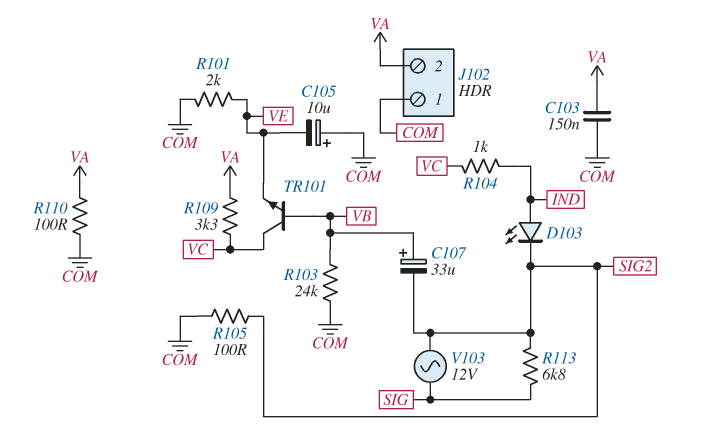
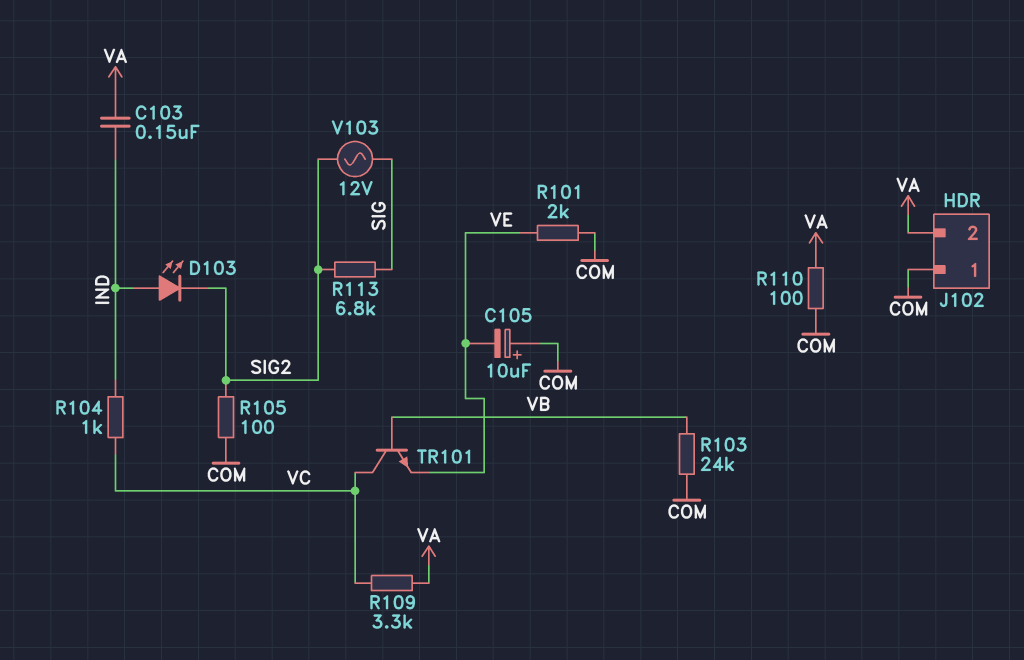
C103: 150nF (COM, VA) -> 150nF (IND, VA)
C107: 33uF (plus VB, minus SIG2) -> none

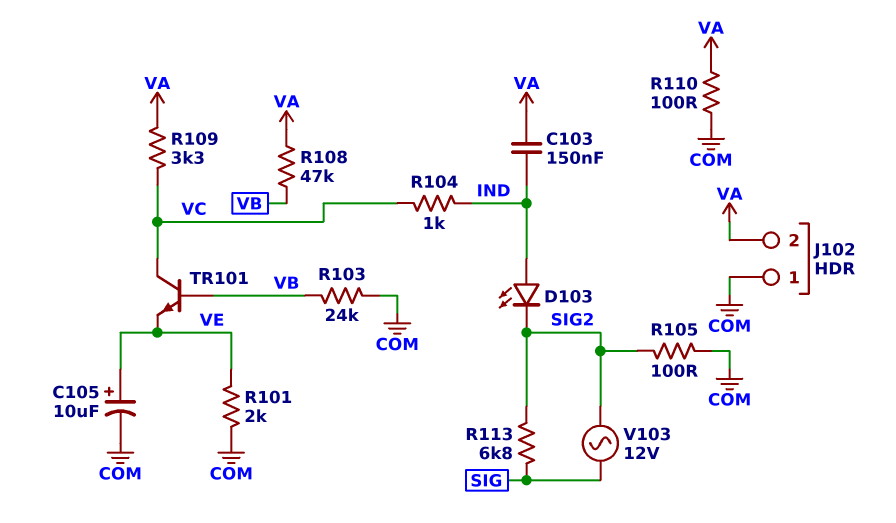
C105: 10uF (plus COM, minus VE) -> 10uF (plus VE, minus COM)
R108: none -> 47k (VA, VB)

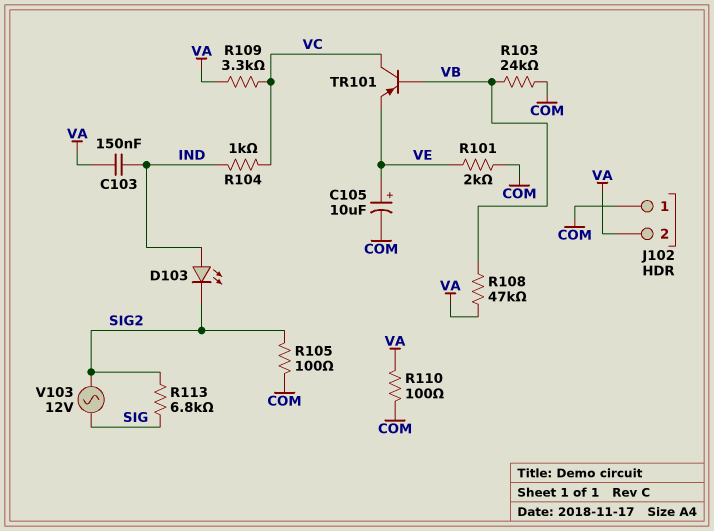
TR101: NPN (B VB, C VC, E VE) -> PNP (B VB, C VC, E VE)

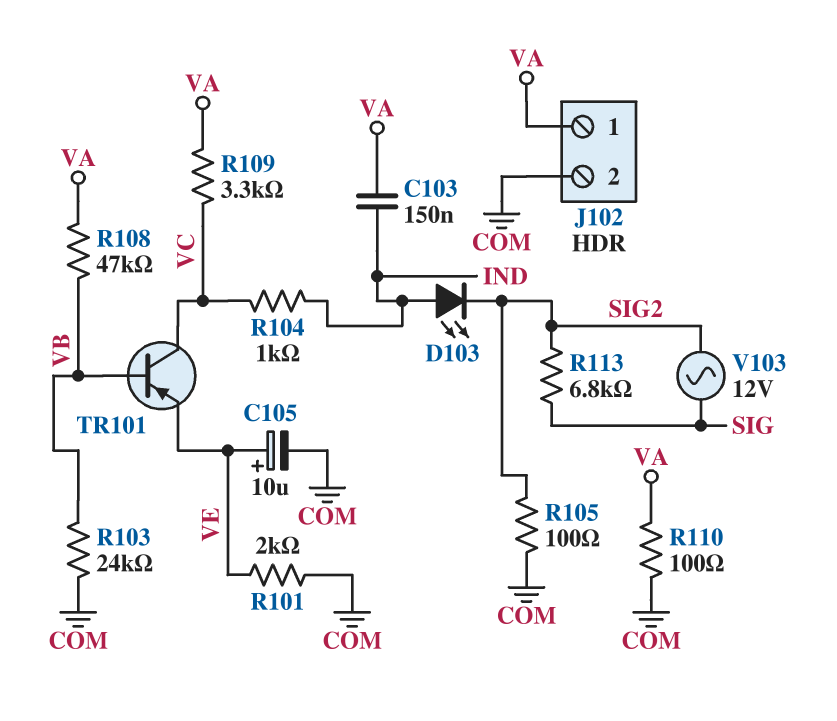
J102 pin 1: COM -> VA
J102 pin 2: VA -> COM

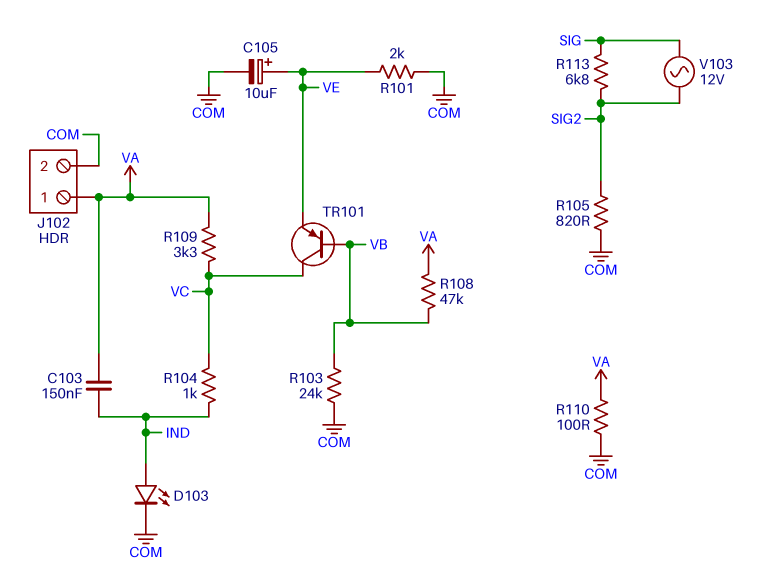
D103: LED (A IND, K SIG2) -> LED (A IND, K COM)
R105: 100 (COM, SIG2) -> 820 (COM, SIG2)

